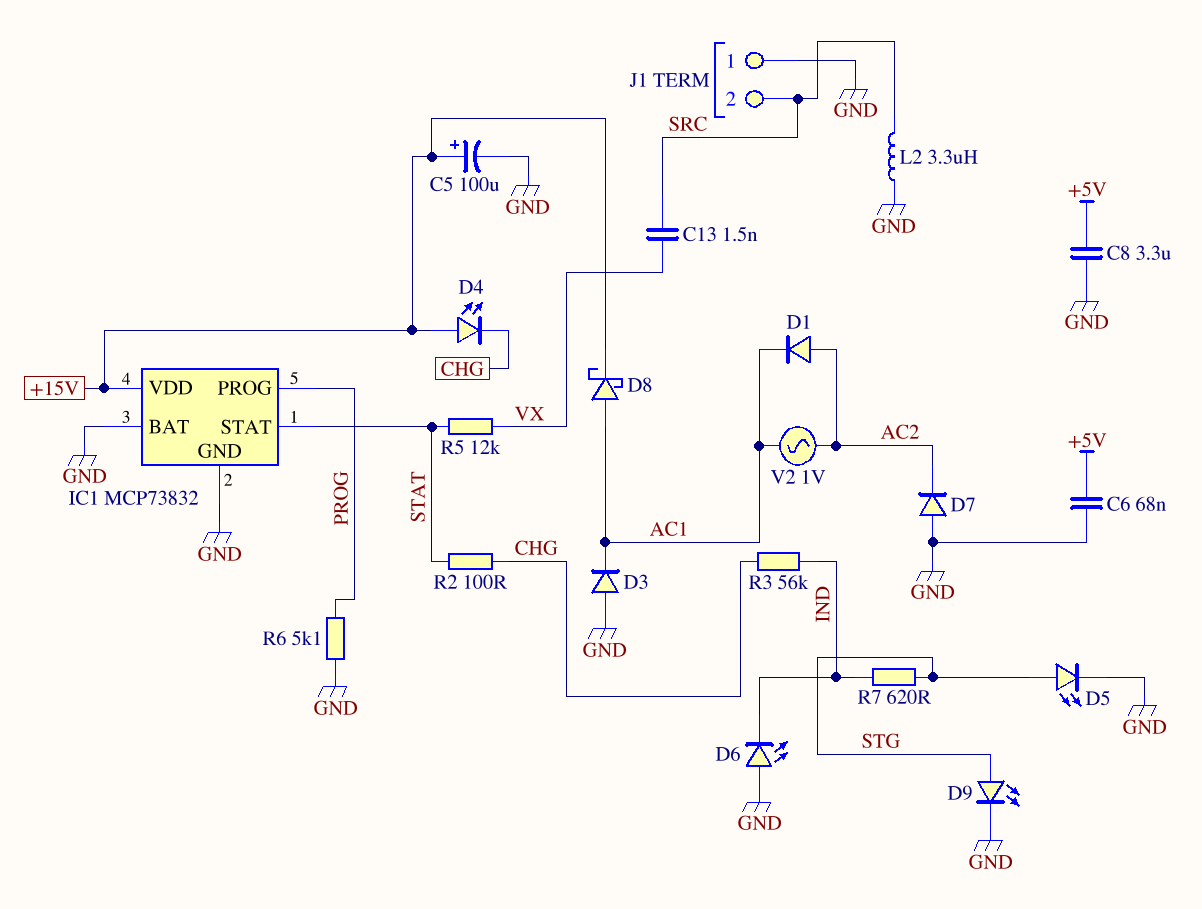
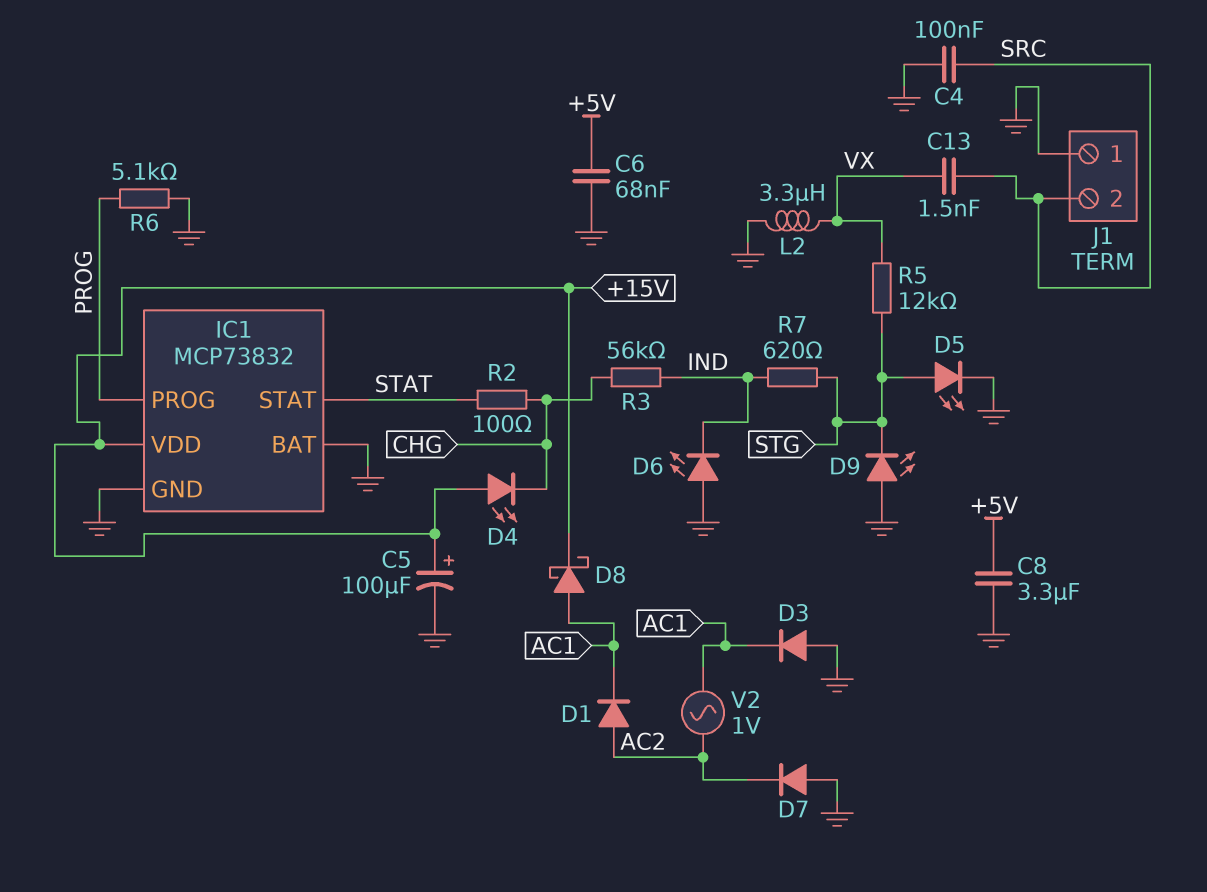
C4: none -> 100nF (GND, SRC)
D9: LED (A STG, K GND) -> LED (A GND, K STG)
L2: 3.3uH (GND, SRC) -> 3.3uH (GND, VX)
R5: 12k (STAT, VX) -> 12k (STG, VX)

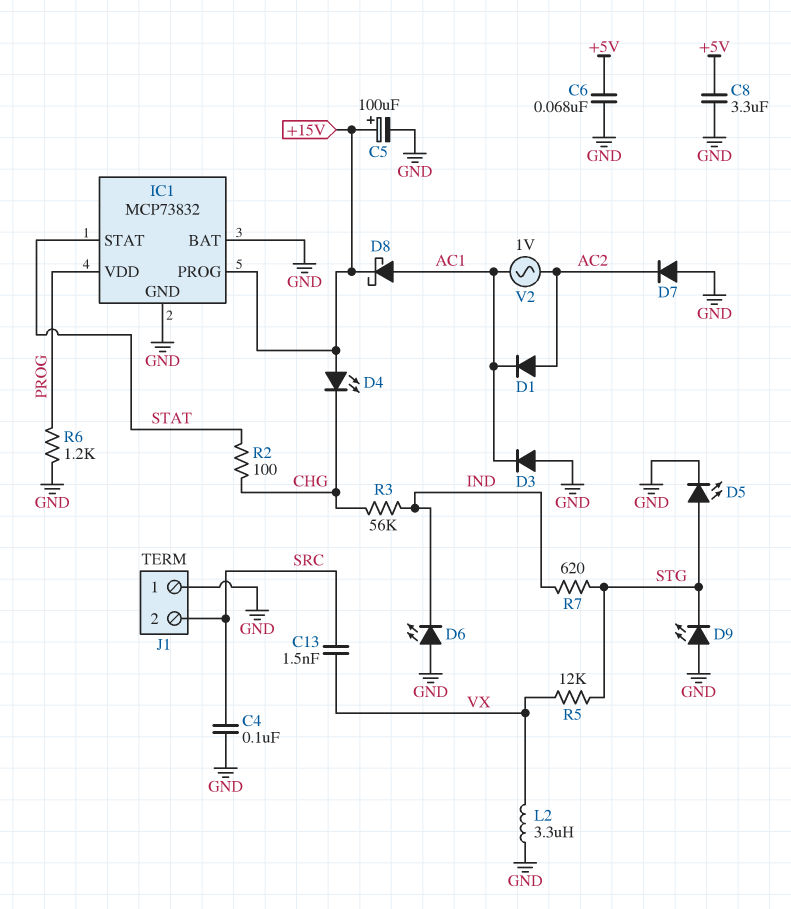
IC1 pin PROG: PROG -> +15V
IC1 pin VDD: +15V -> PROG
R6: 5.1k (GND, PROG) -> 1.2k (GND, PROG)

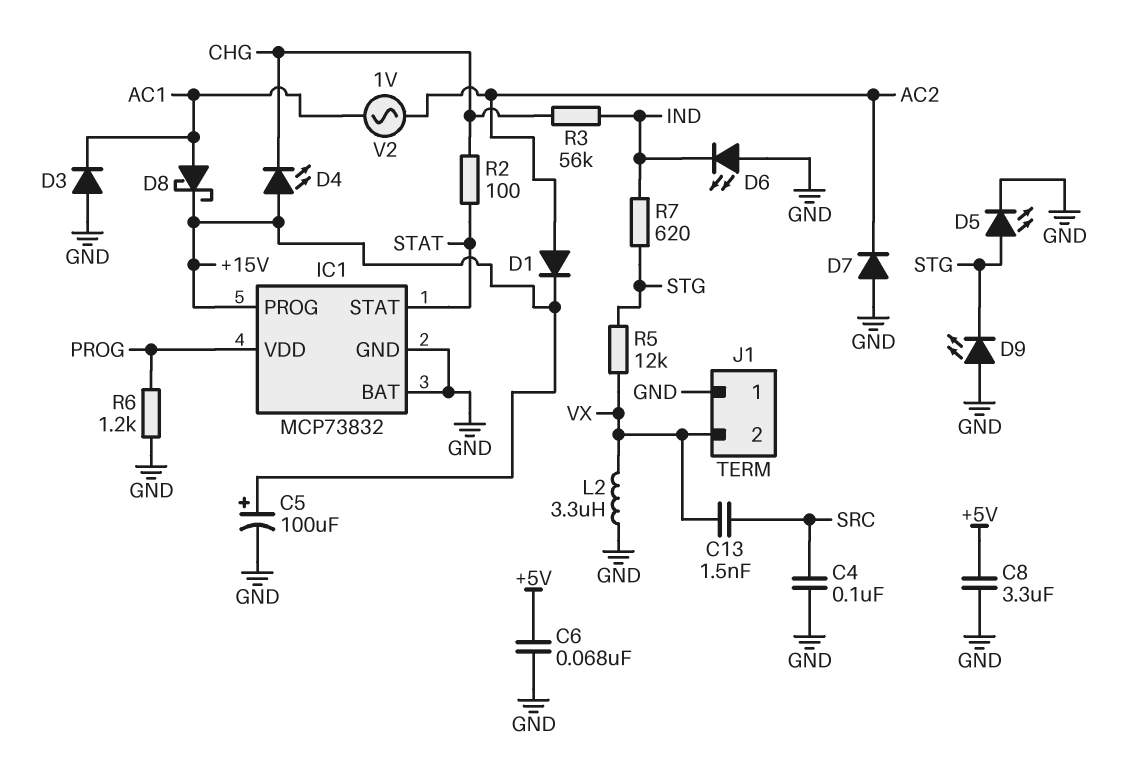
D1: diode (A AC2, K AC1) -> diode (A AC2, K +15V)
J1 pin 2: SRC -> VX

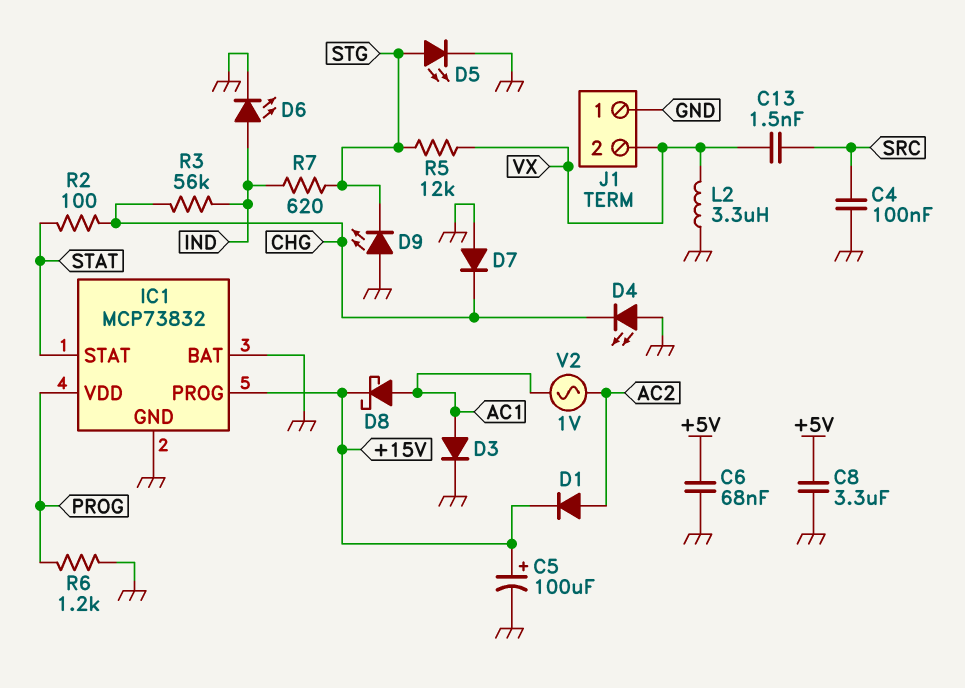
D3: diode (A GND, K AC1) -> diode (A AC1, K GND)
D4: LED (A +15V, K CHG) -> LED (A GND, K CHG)
D6: LED (A GND, K IND) -> LED (A IND, K GND)
D7: diode (A GND, K AC2) -> diode (A GND, K CHG)

